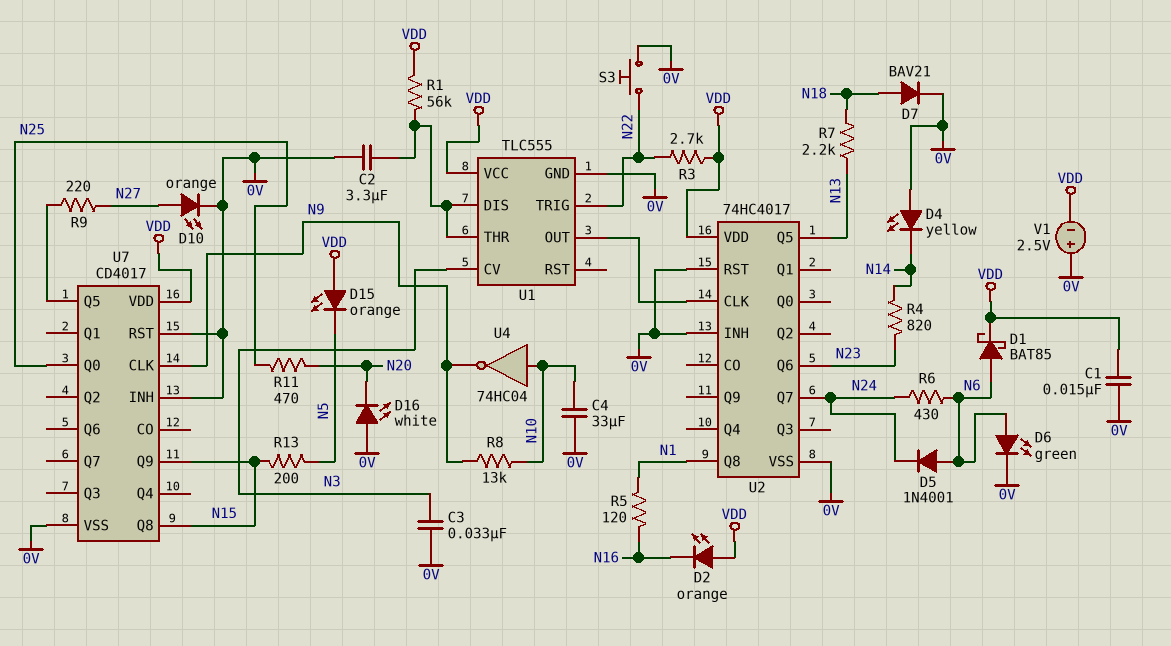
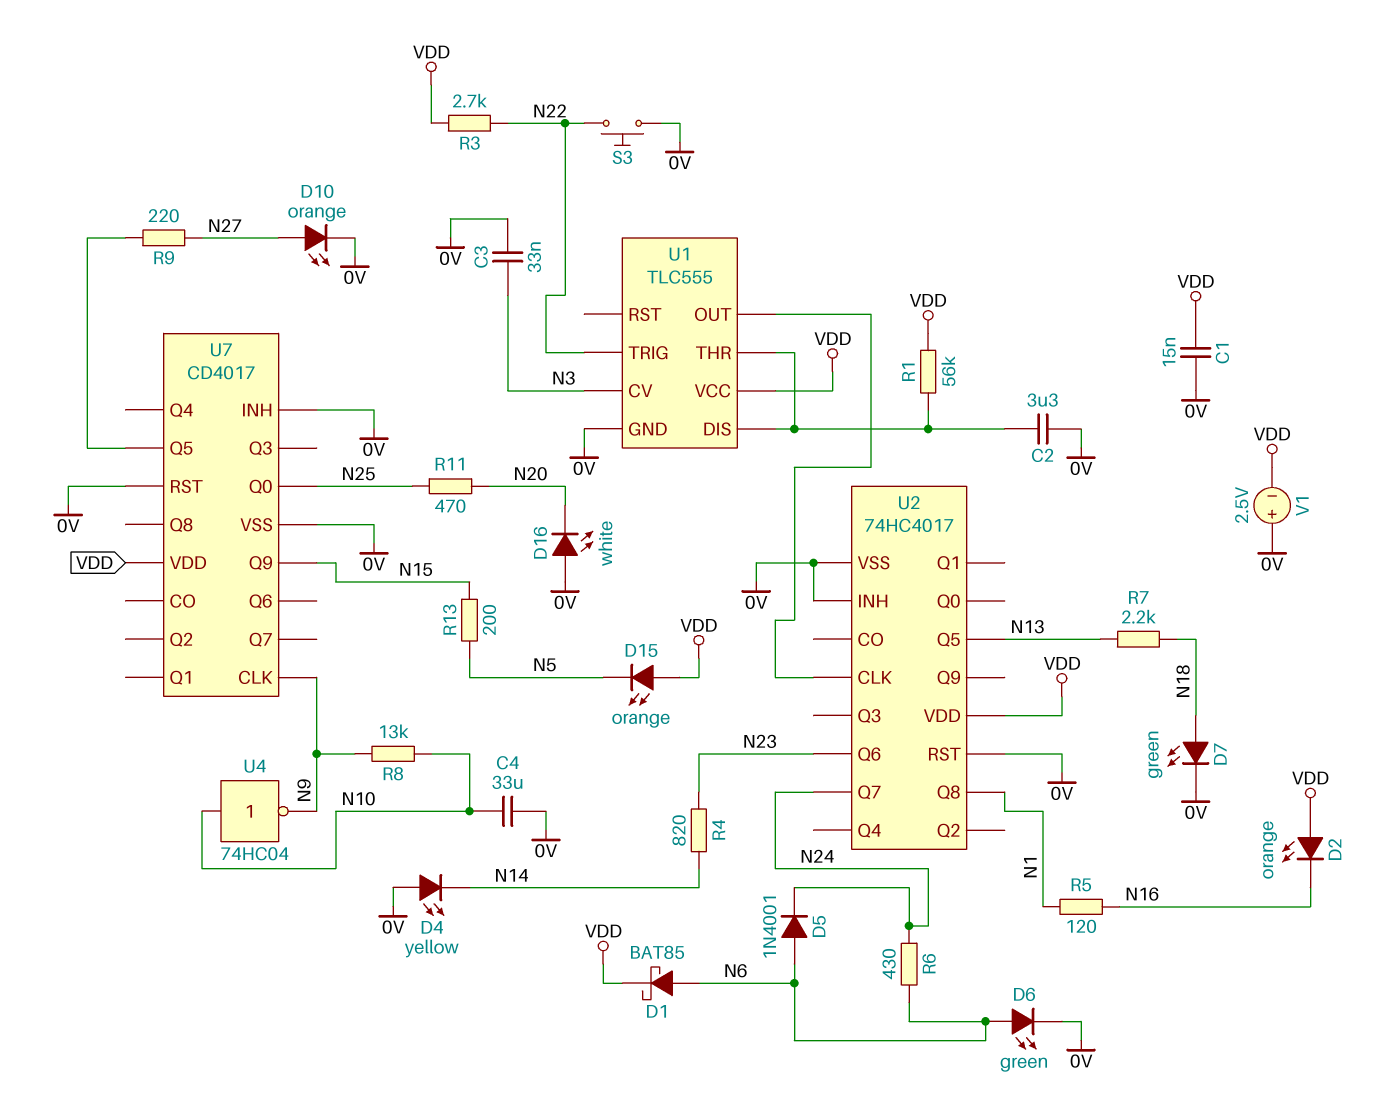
D7: diode BAV21 (A N18, K 0V) -> LED green (A N18, K 0V)
U7 pin Q8: N15 -> none

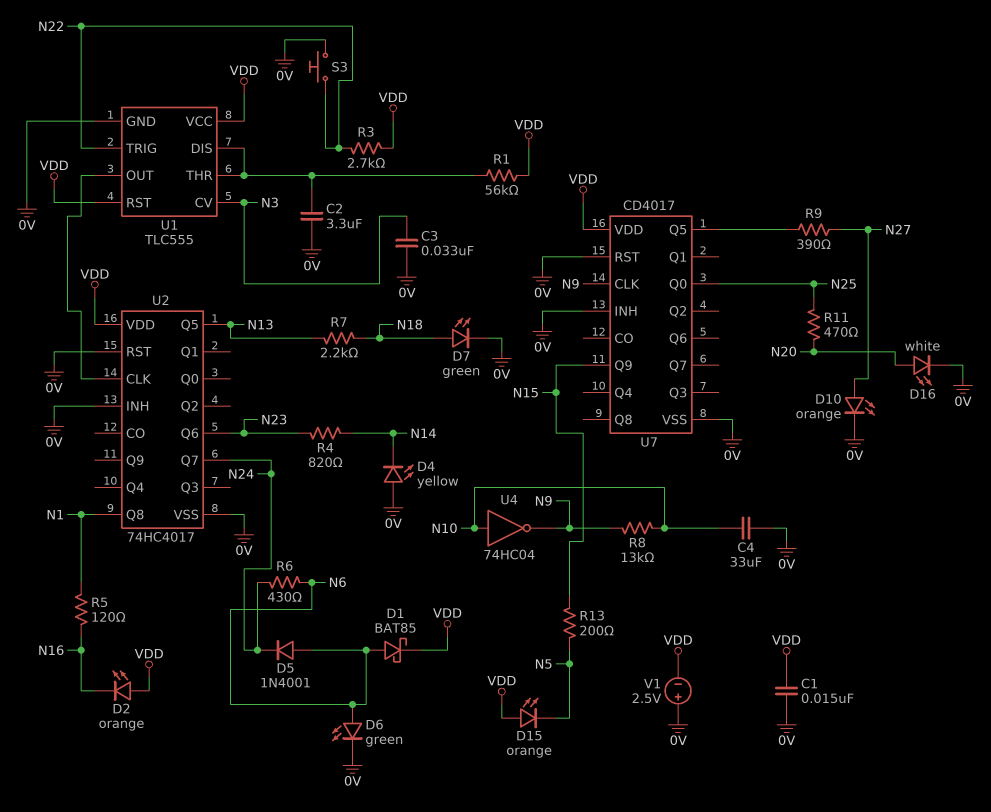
D16: LED white (A 0V, K N20) -> LED white (A N20, K 0V)
R9: 220 (N27, U7/Q5) -> 390 (N27, U7/Q5)
U1 pin RST: none -> VDD

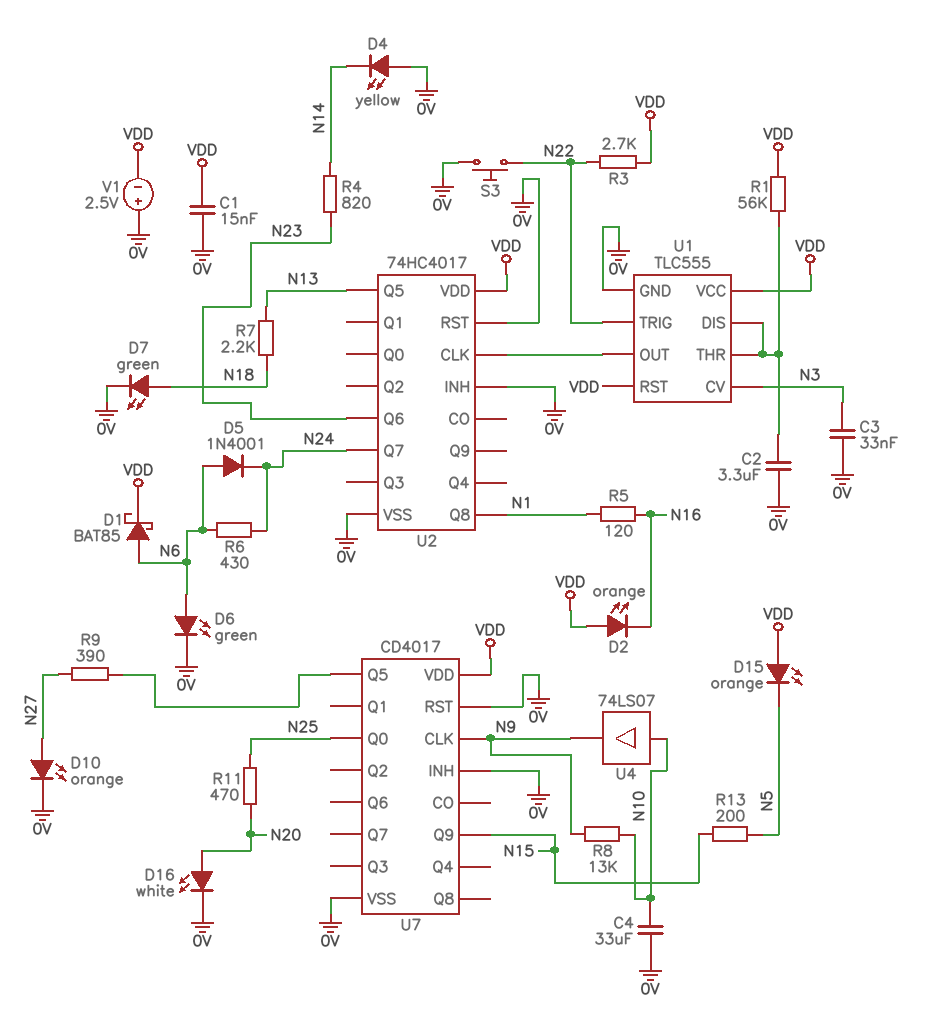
U4: NOT 74HC04 (in N10, out N9) -> buffer 74LS07 (in N10, out N9)

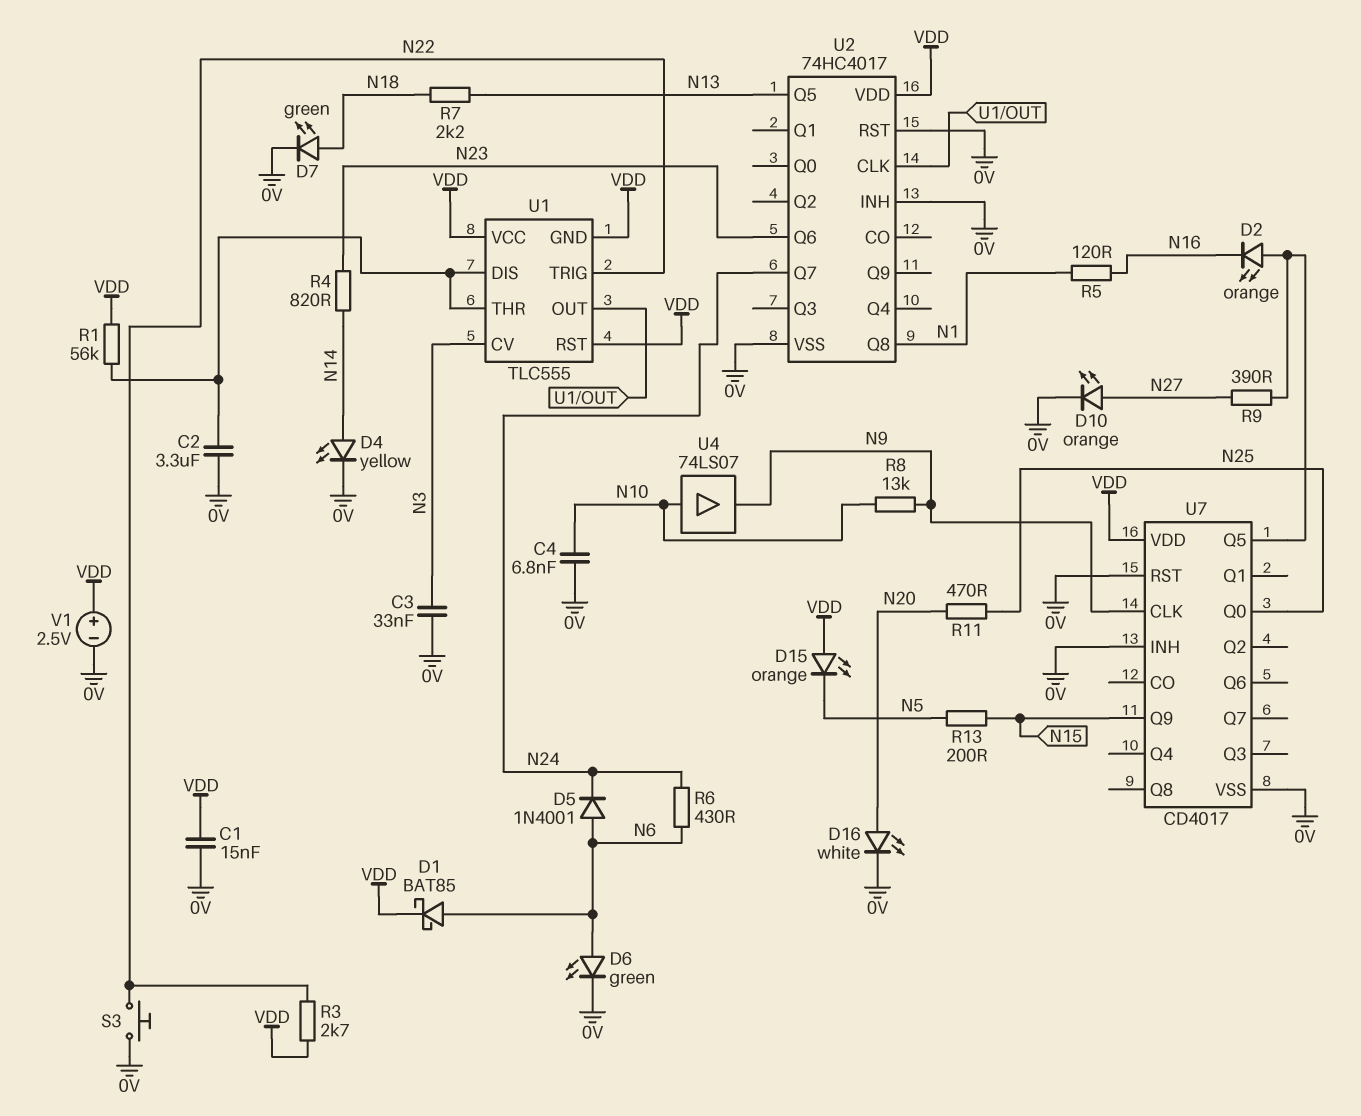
C4: 33uF (0V, N10) -> 6.8nF (0V, N10)
D2: LED orange (A VDD, K N16) -> LED orange (A U7/Q5, K N16)
D4: LED yellow (A 0V, K N14) -> LED yellow (A N14, K 0V)
U1 pin GND: 0V -> VDD
V1: 2.5V (plus 0V, minus VDD) -> 2.5V (plus VDD, minus 0V)

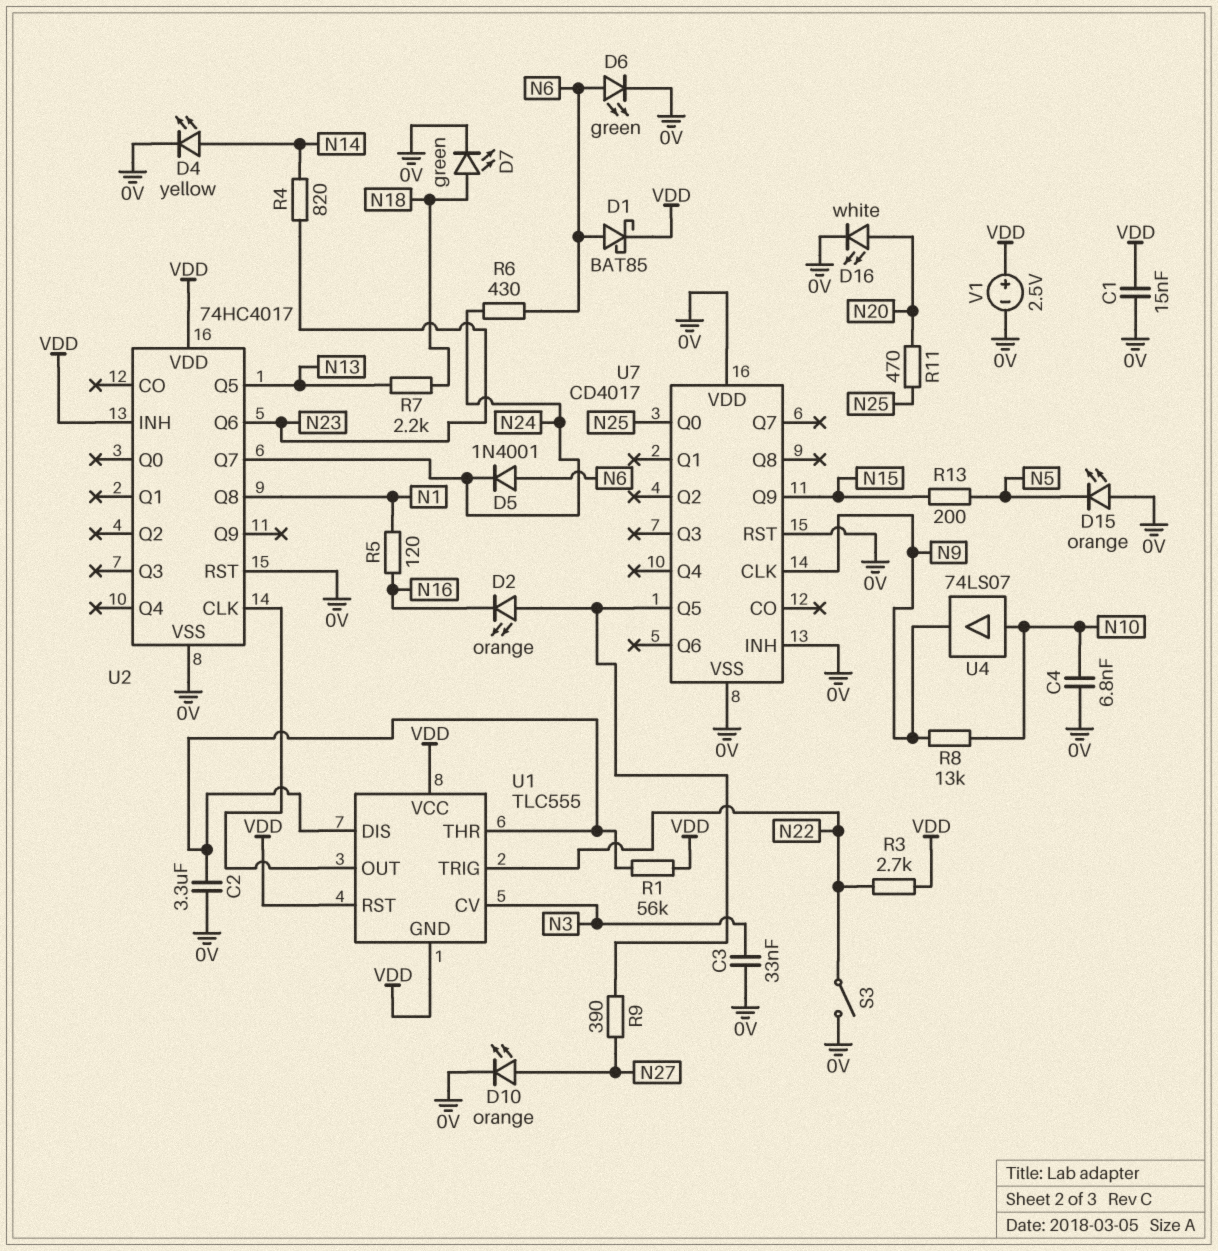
D15: LED orange (A VDD, K N5) -> LED orange (A 0V, K N5)
S3: button (0V, N22) -> switch (0V, N22)
U2 pin INH: 0V -> VDD
U7 pin VDD: VDD -> 0V

